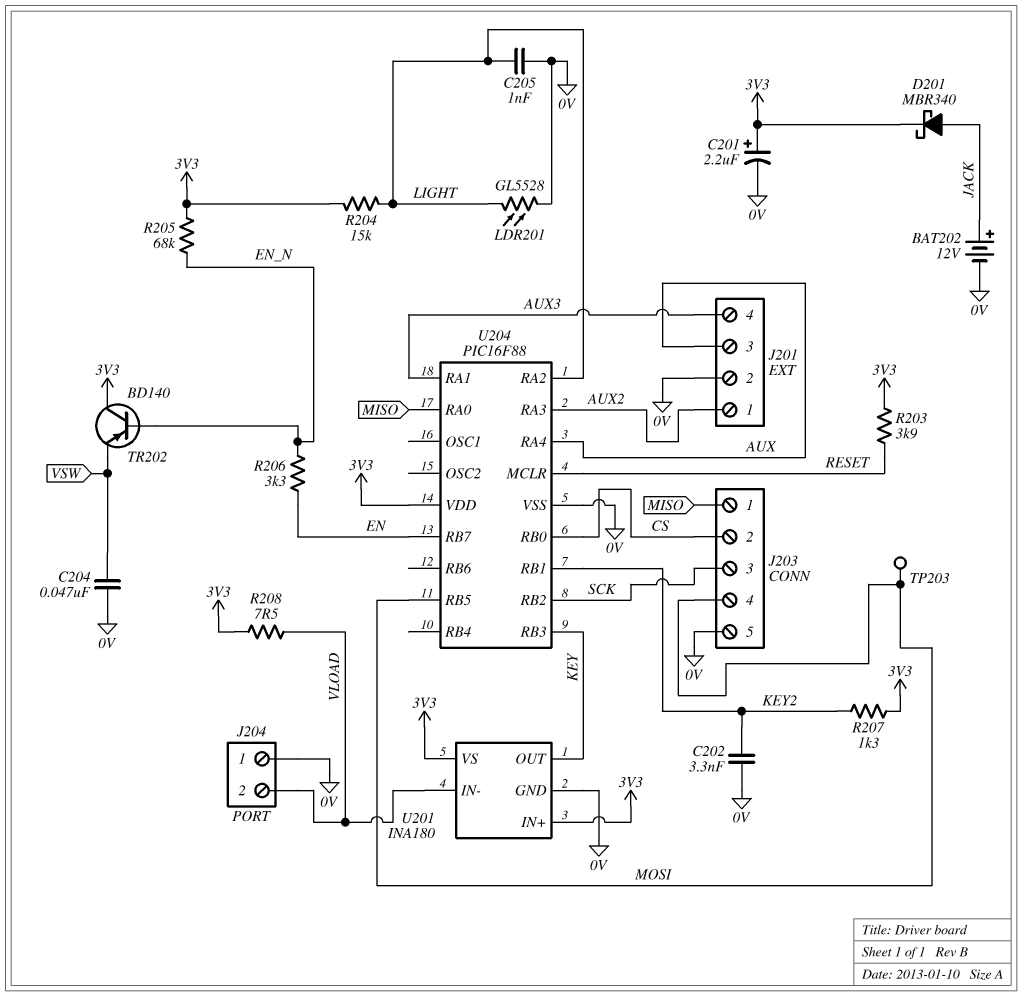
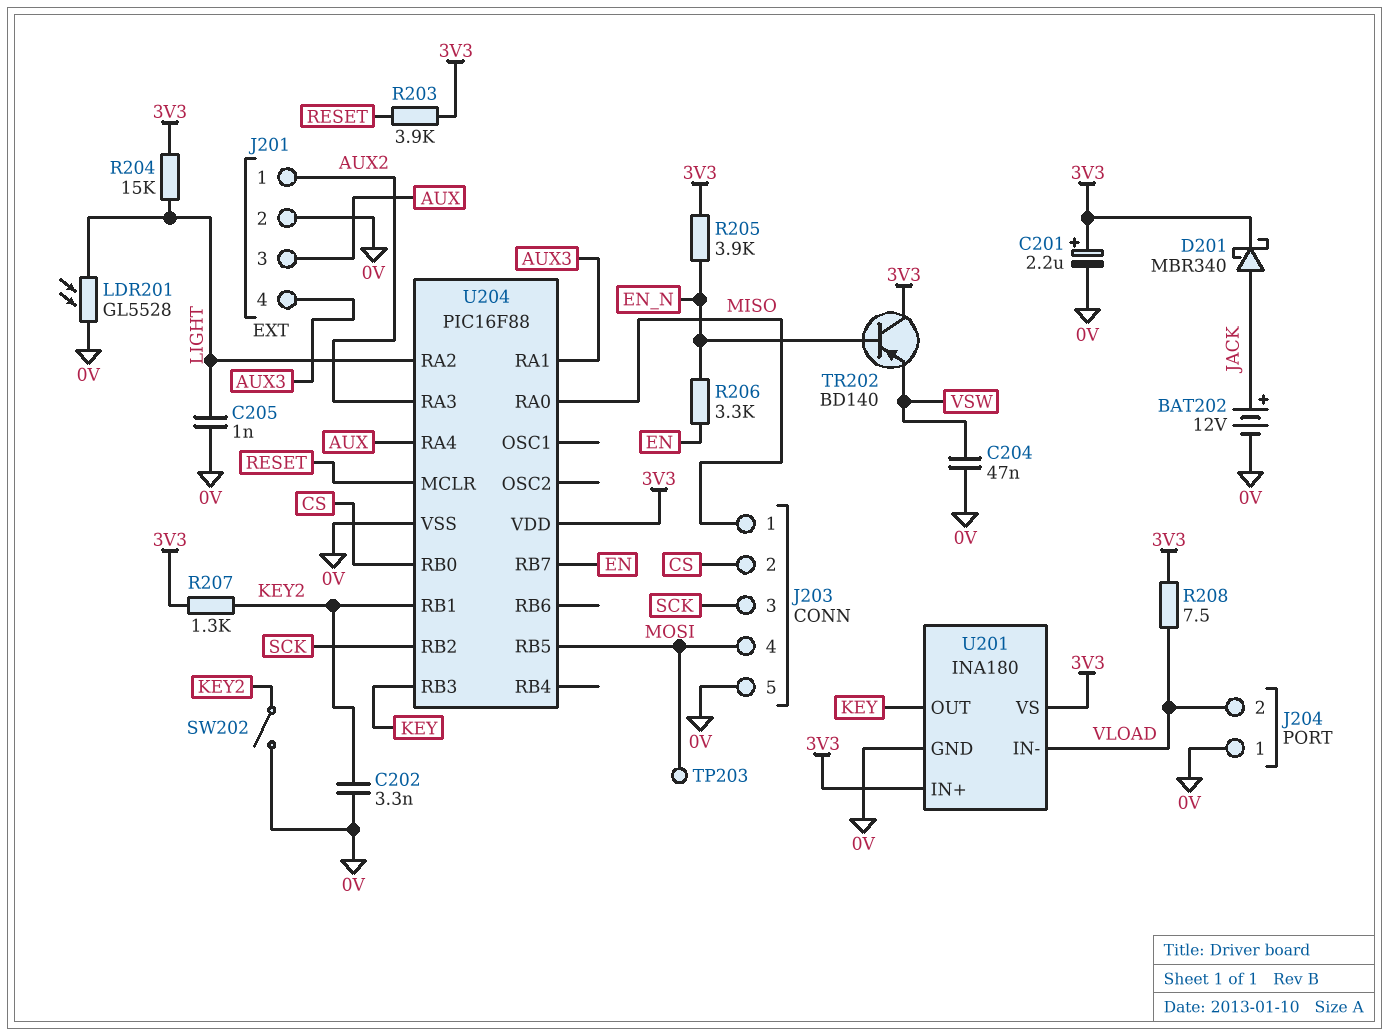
R205: 68k (3V3, EN_N) -> 3.9k (3V3, EN_N)
SW202: none -> switch (0V, KEY2)

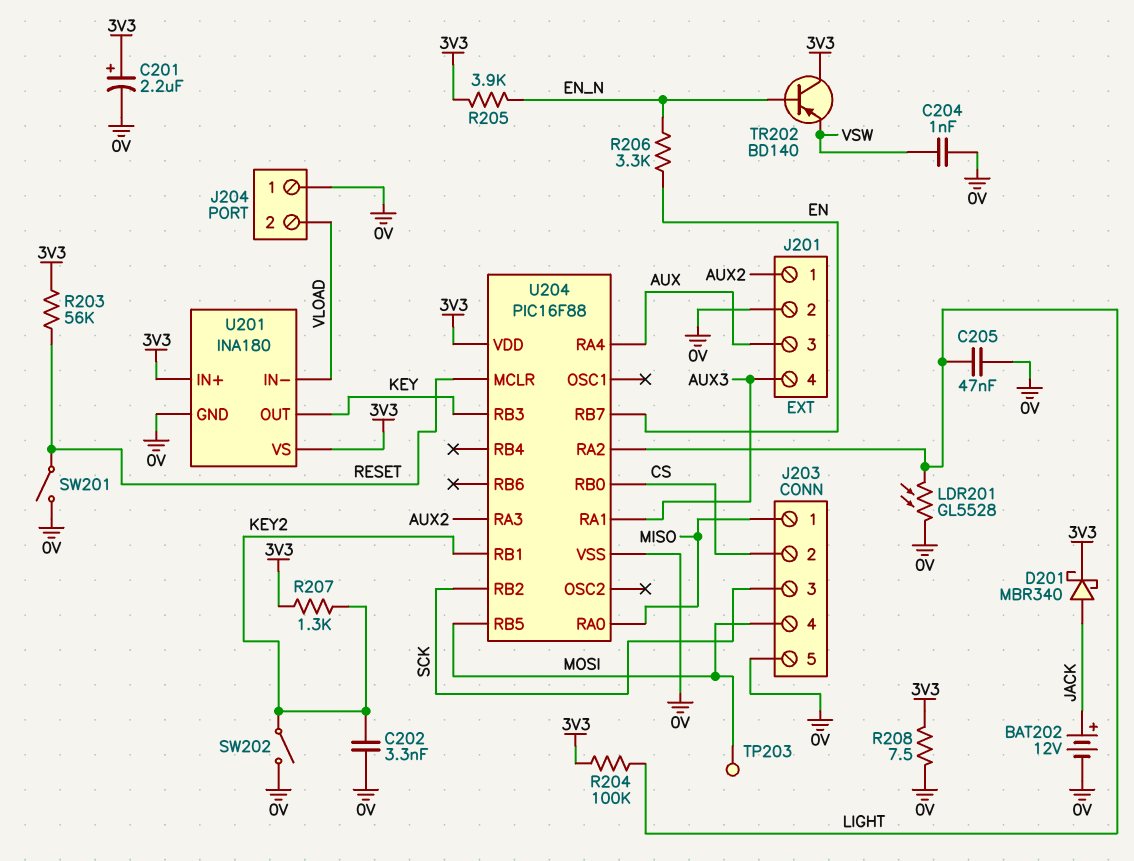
C204: 47nF (0V, VSW) -> 1nF (0V, VSW)
C205: 1nF (0V, LIGHT) -> 47nF (0V, LIGHT)
R203: 3.9k (3V3, RESET) -> 56k (3V3, RESET)
R204: 15k (3V3, LIGHT) -> 100k (3V3, LIGHT)
R208: 7.5 (3V3, VLOAD) -> 7.5 (0V, 3V3)
SW201: none -> switch (0V, RESET)

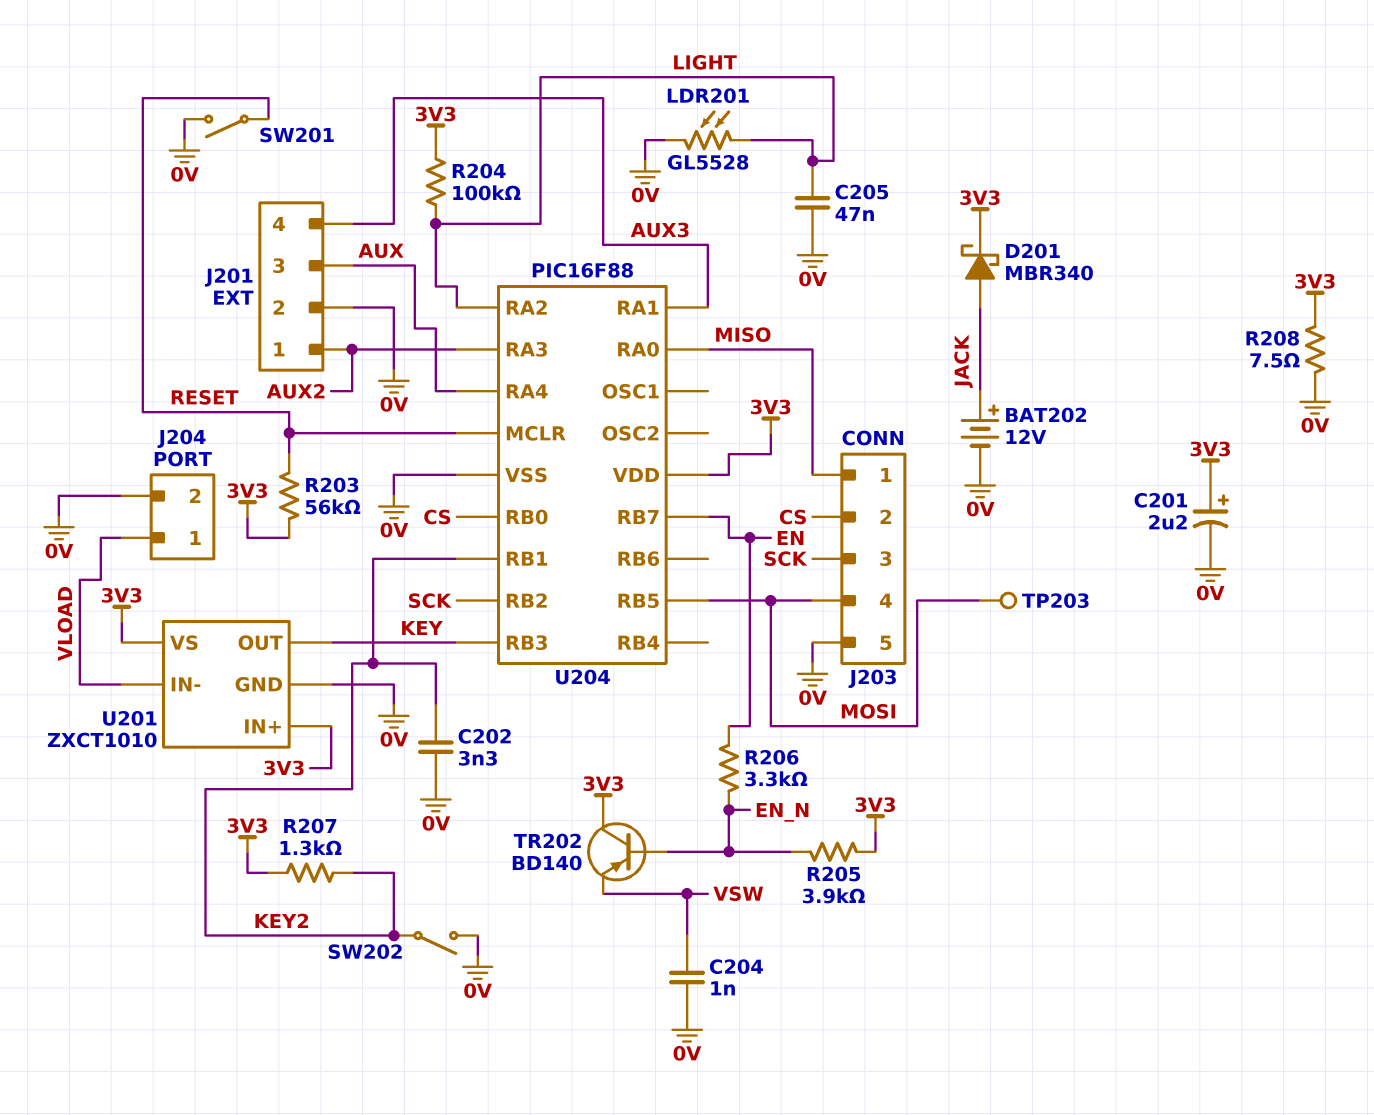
J204 pin 1: 0V -> VLOAD
J204 pin 2: VLOAD -> 0V
U201: INA180 -> ZXCT1010

